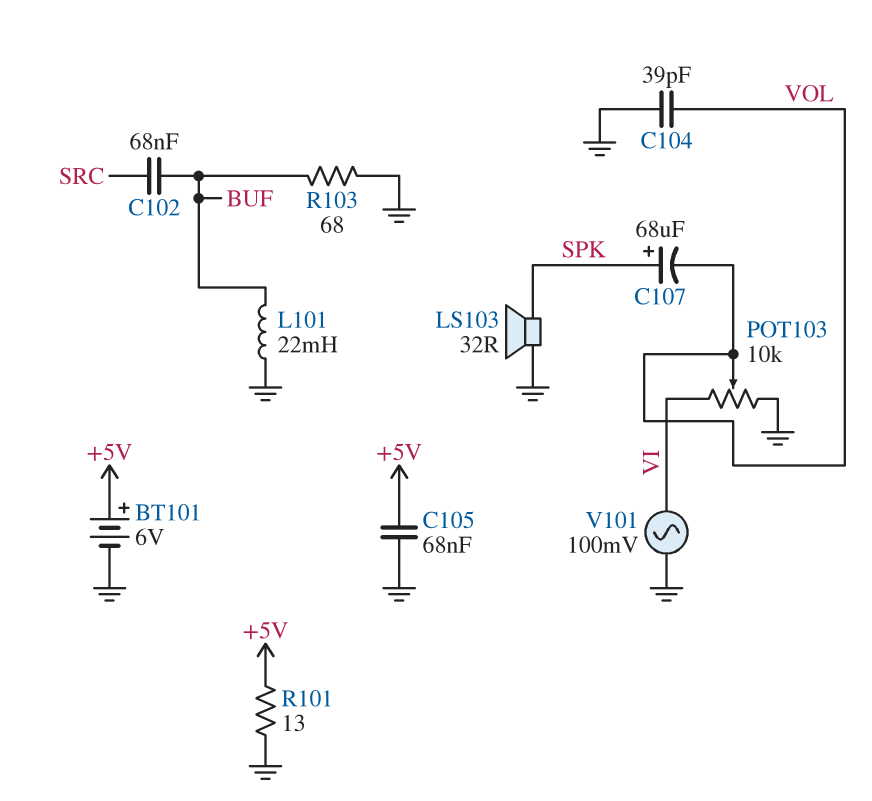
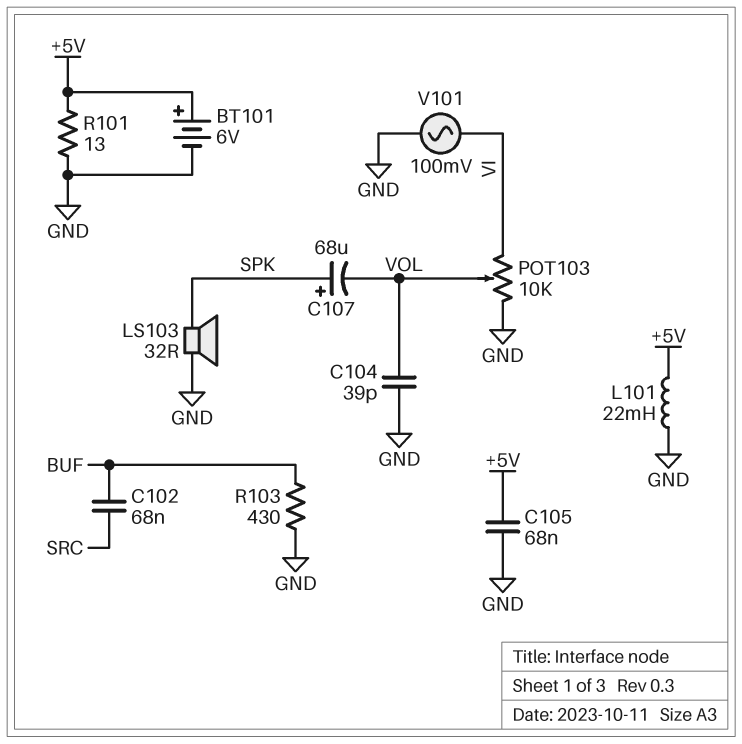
L101: 22mH (BUF, GND) -> 22mH (+5V, GND)
R103: 68 (BUF, GND) -> 430 (BUF, GND)

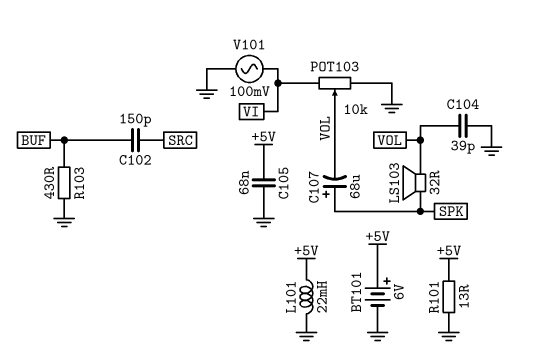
C102: 68nF (BUF, SRC) -> 150pF (BUF, SRC)
LS103: speaker 32R (GND, SPK) -> speaker 32R (SPK, VOL)

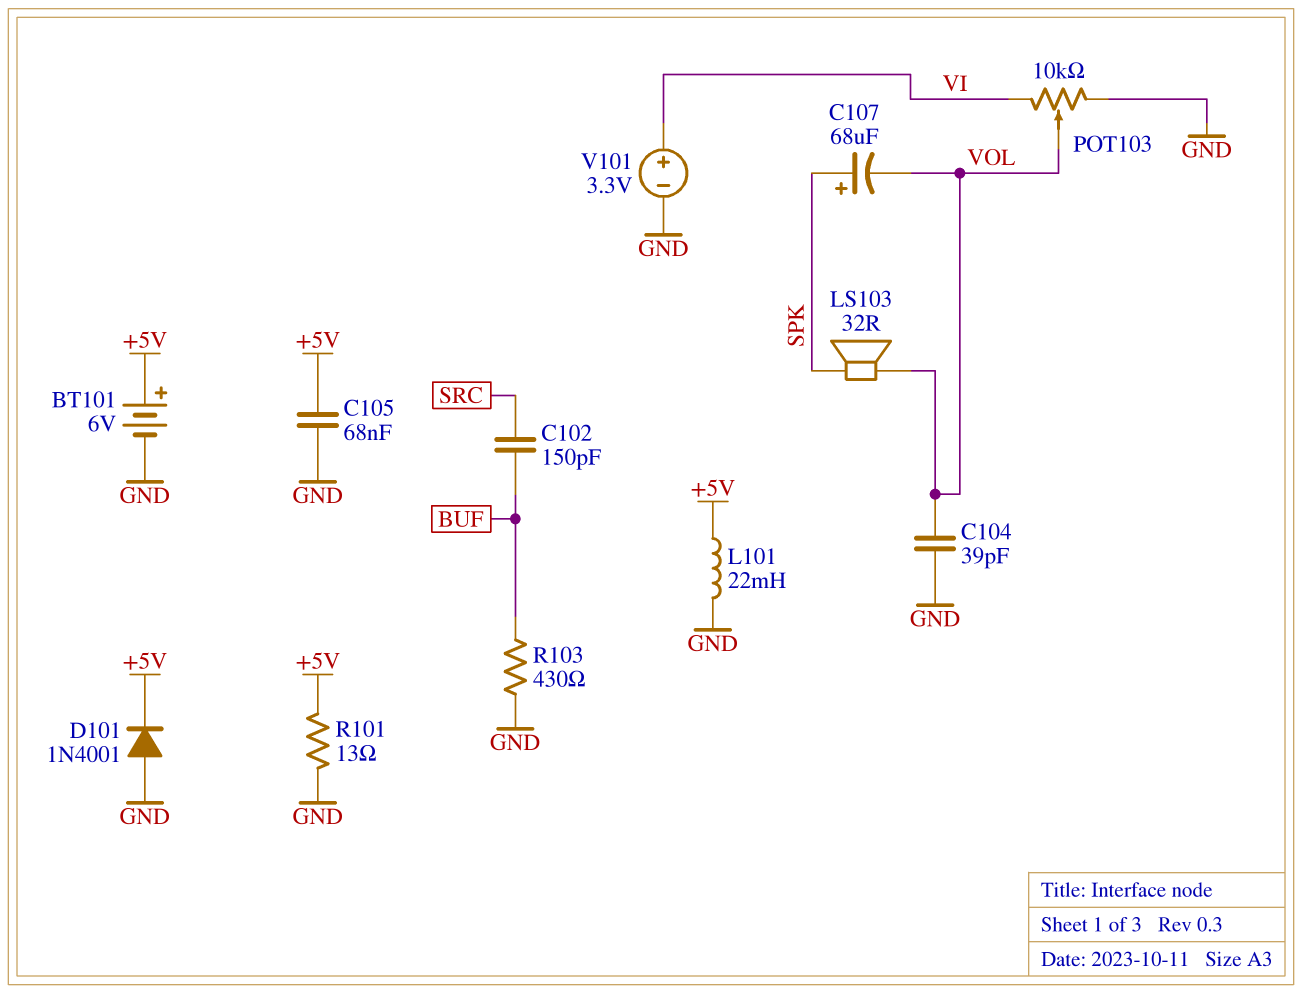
D101: none -> diode 1N4001 (A GND, K +5V)
V101: AC 100mV (GND, VI) -> 3.3V (plus VI, minus GND)

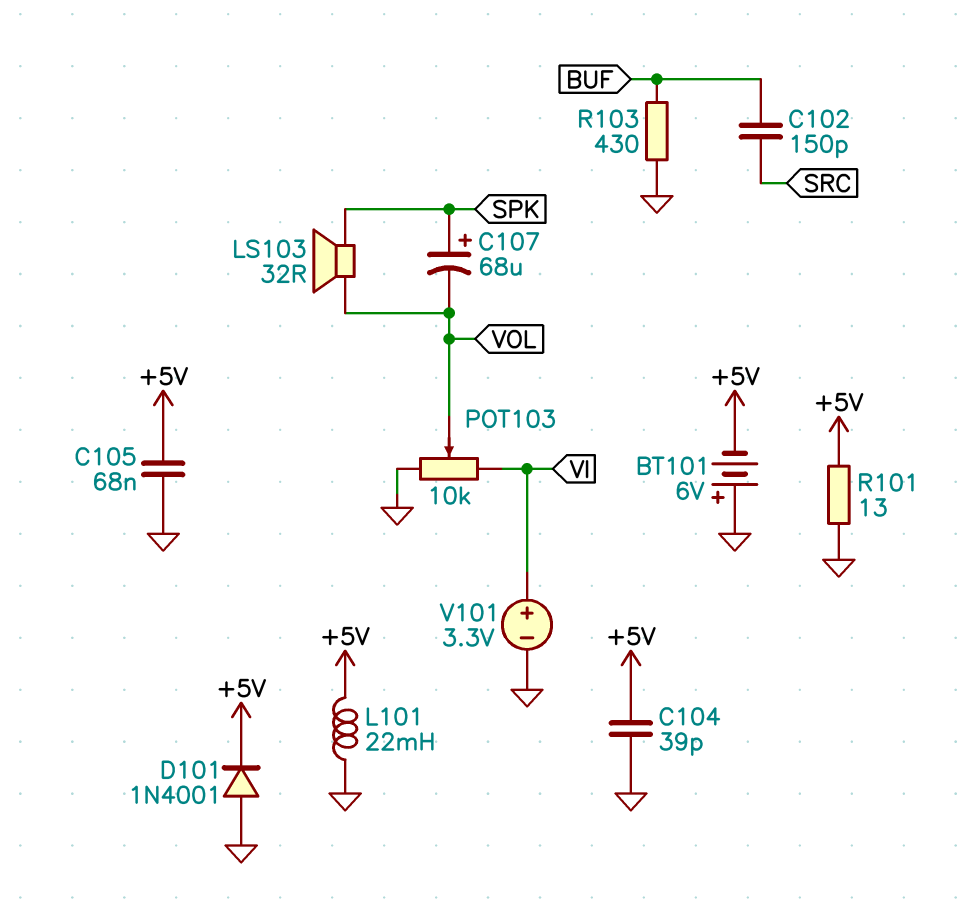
BT101: 6V (plus +5V, minus GND) -> 6V (plus GND, minus +5V)
C104: 39pF (GND, VOL) -> 39pF (+5V, GND)

